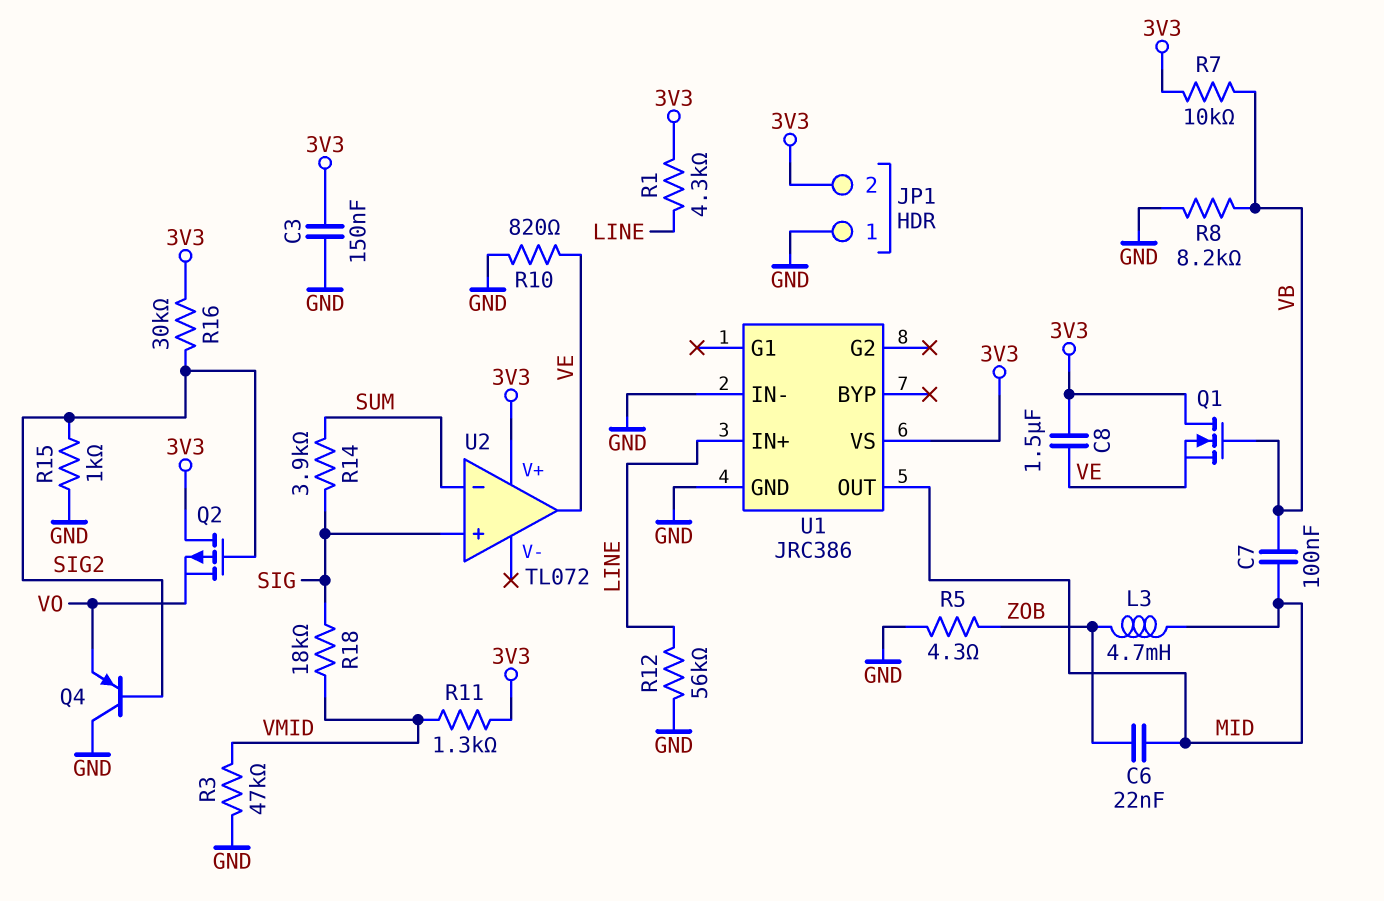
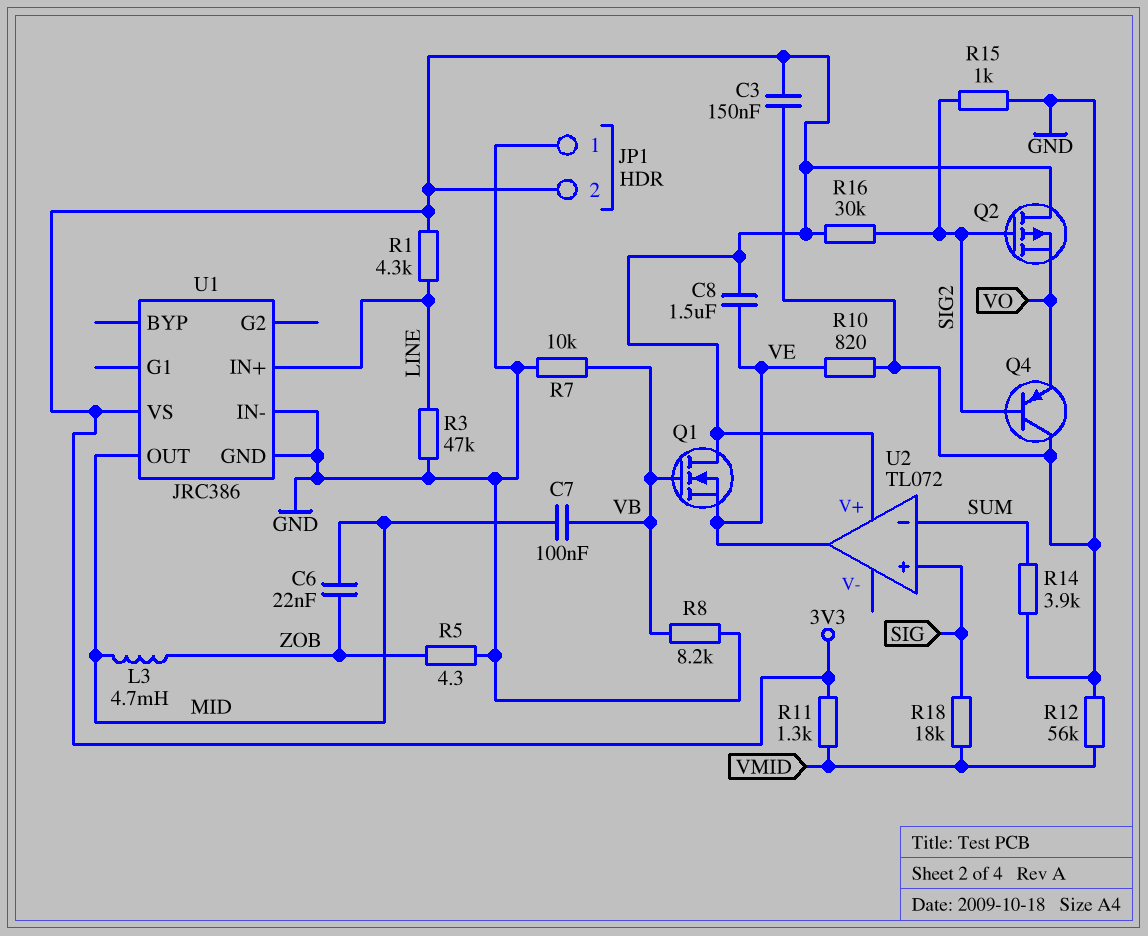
R3: 47k (GND, VMID) -> 47k (GND, LINE)
R7: 10k (3V3, VB) -> 10k (GND, VB)
R12: 56k (GND, LINE) -> 56k (GND, VMID)
R14: 3.9k (SIG, SUM) -> 3.9k (GND, SUM)

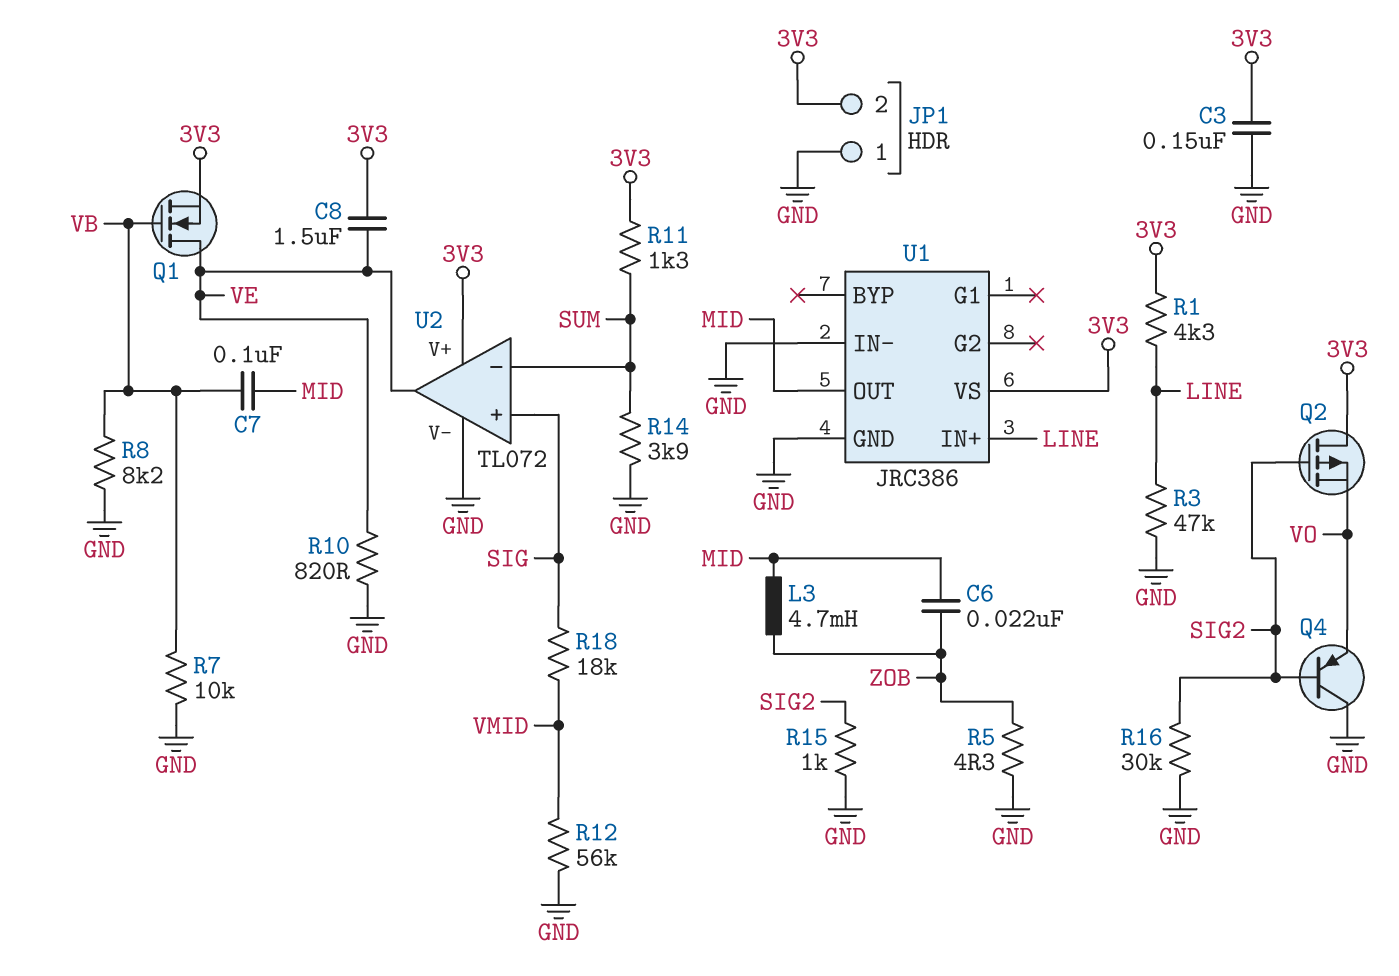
Q1: NMOS (G VB, D 3V3, S VE) -> NMOS (G VB, D VE, S 3V3)
R11: 1.3k (3V3, VMID) -> 1.3k (3V3, SUM)
R16: 30k (3V3, SIG2) -> 30k (GND, SIG2)
U2 pin V-: none -> GND

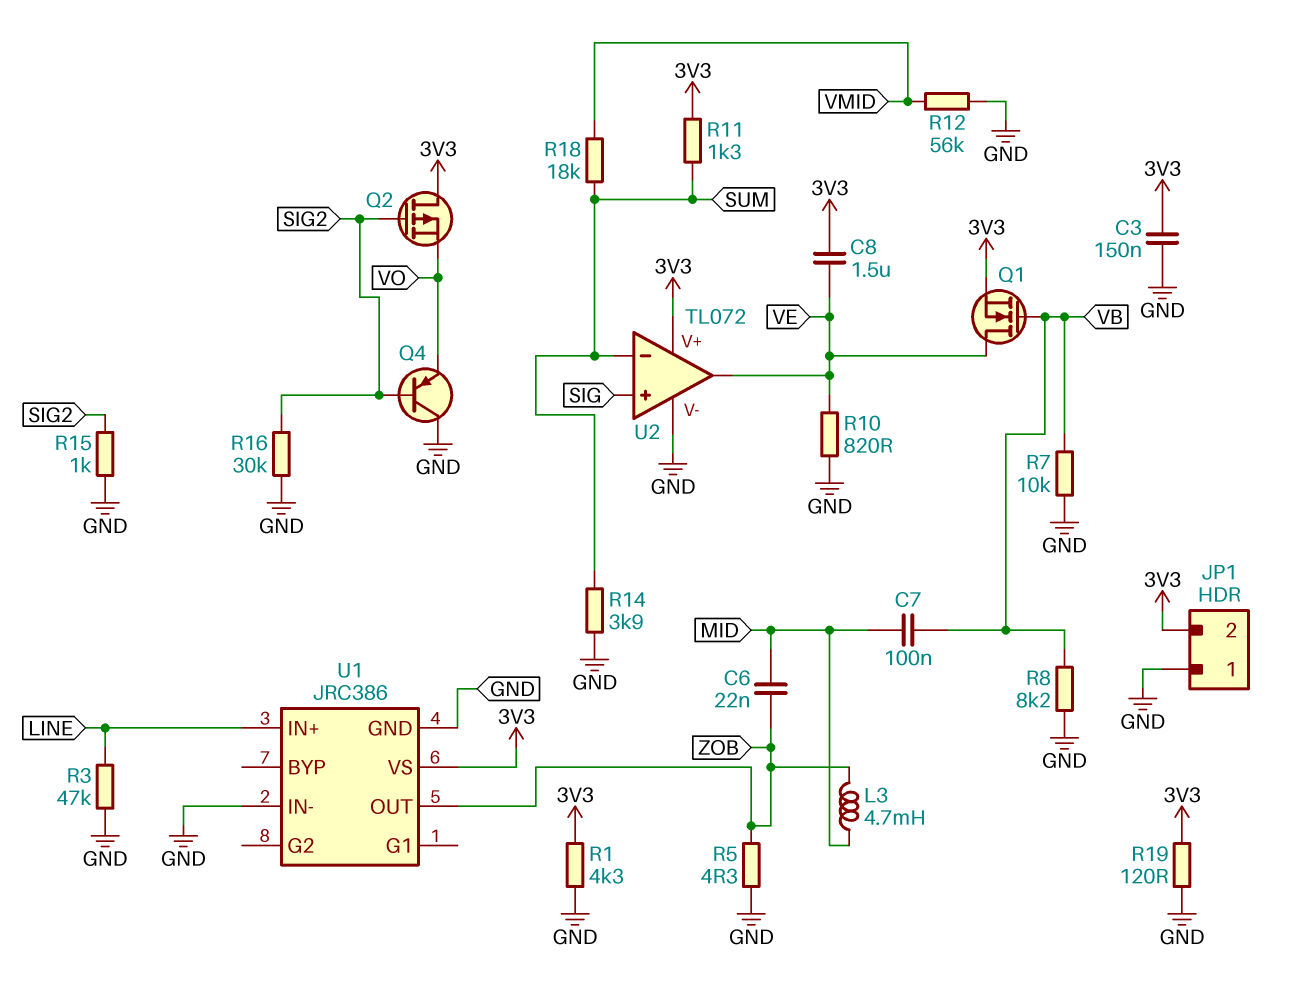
R1: 4.3k (3V3, LINE) -> 4.3k (3V3, GND)
R18: 18k (SIG, VMID) -> 18k (SUM, VMID)
R19: none -> 120 (3V3, GND)
U1 pin OUT: MID -> ZOB

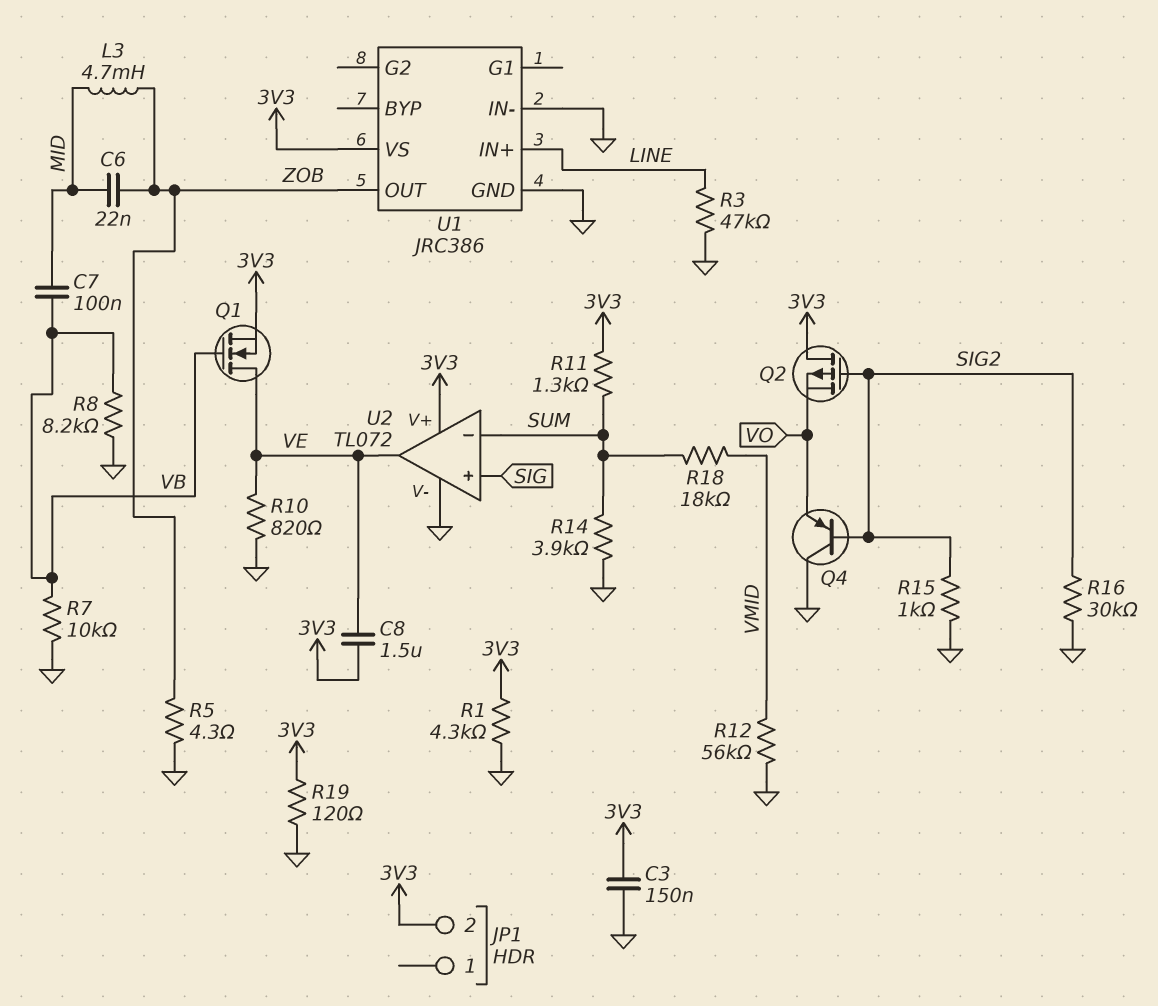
JP1 pin 1: GND -> none

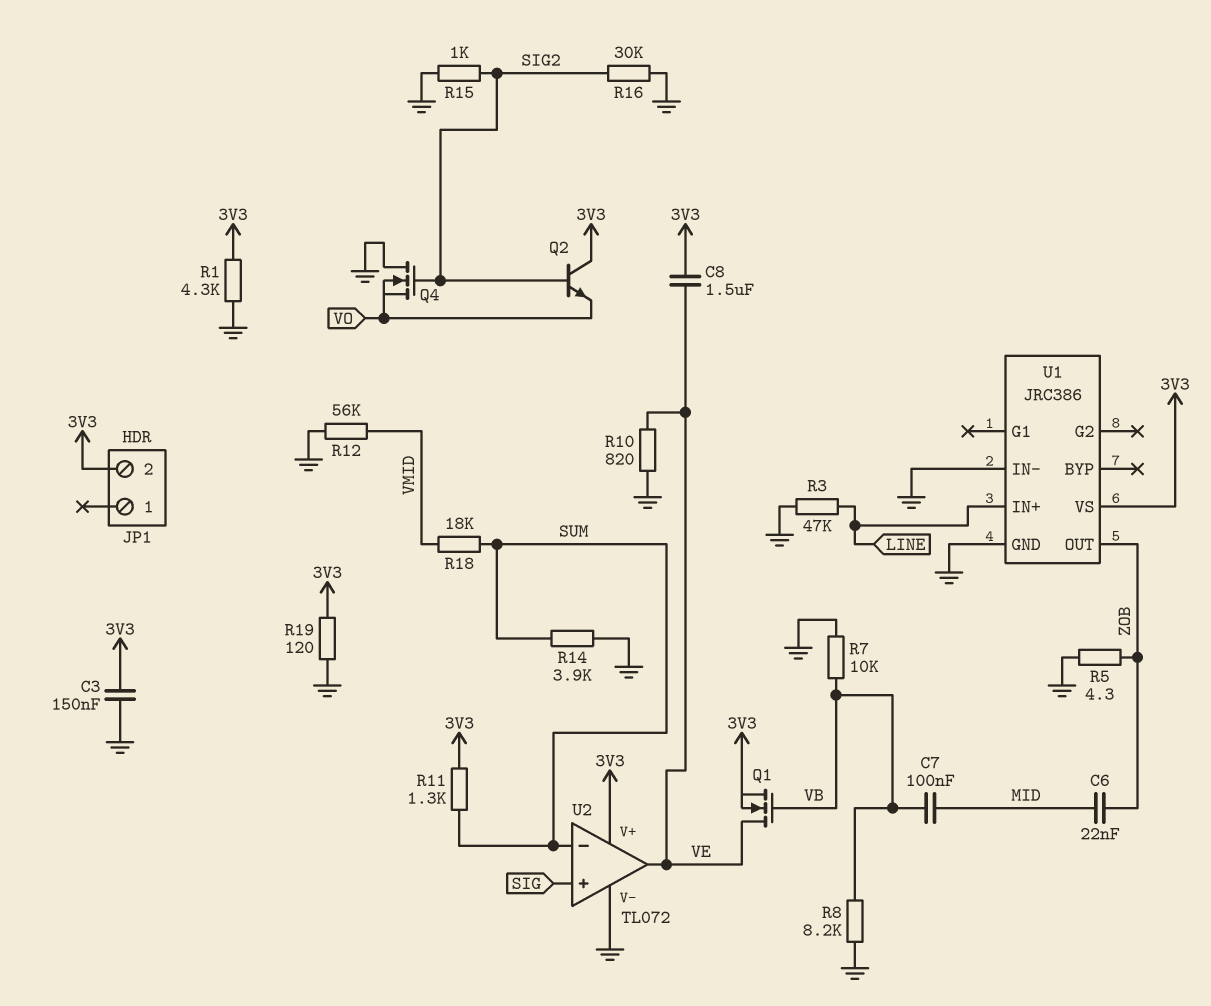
L3: 4.7mH (MID, ZOB) -> none
Q2: PMOS (G SIG2, D 3V3, S VO) -> NPN (B SIG2, C 3V3, E VO)
Q4: PNP (B SIG2, C GND, E VO) -> NMOS (G SIG2, D GND, S VO)

